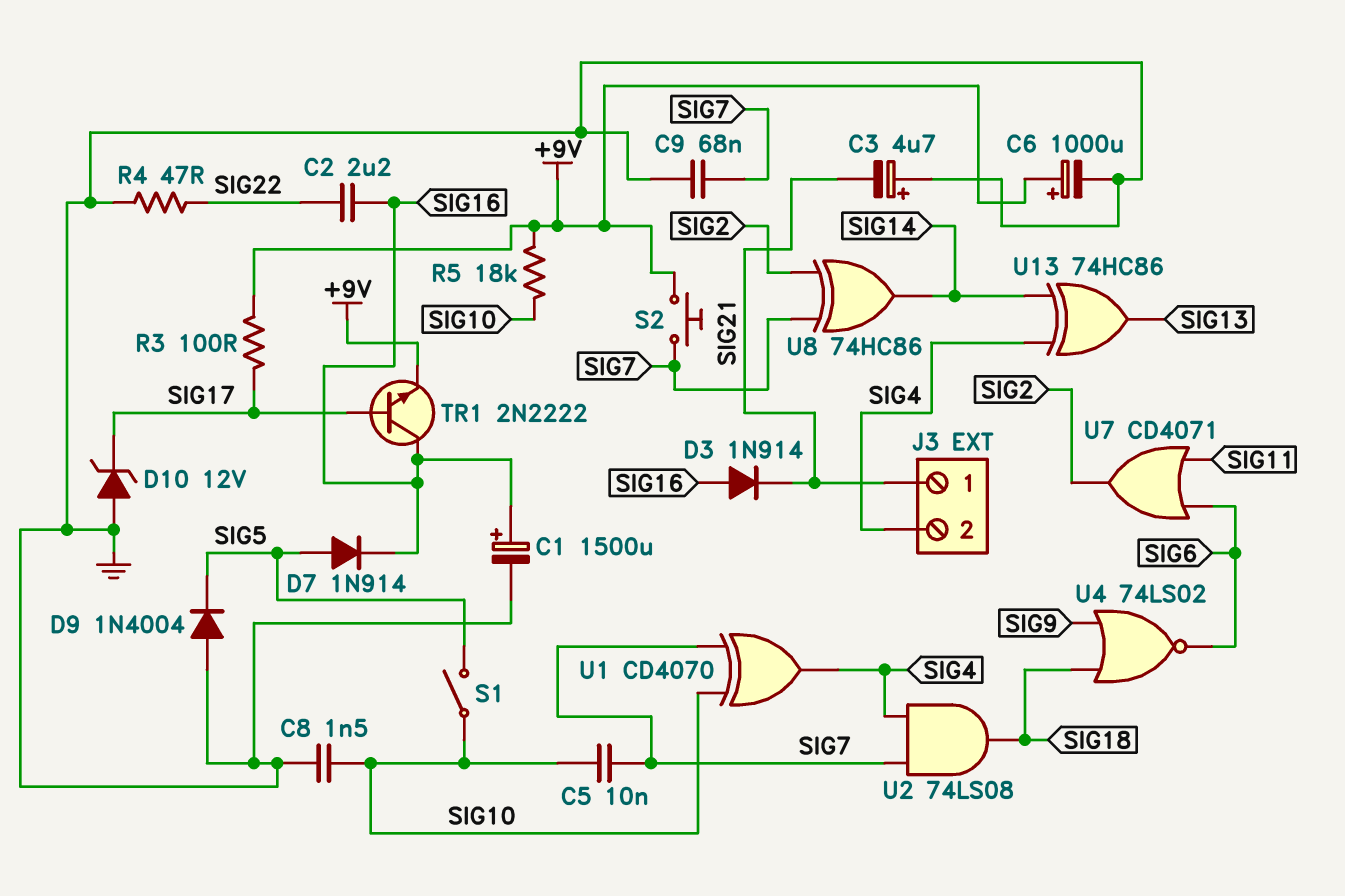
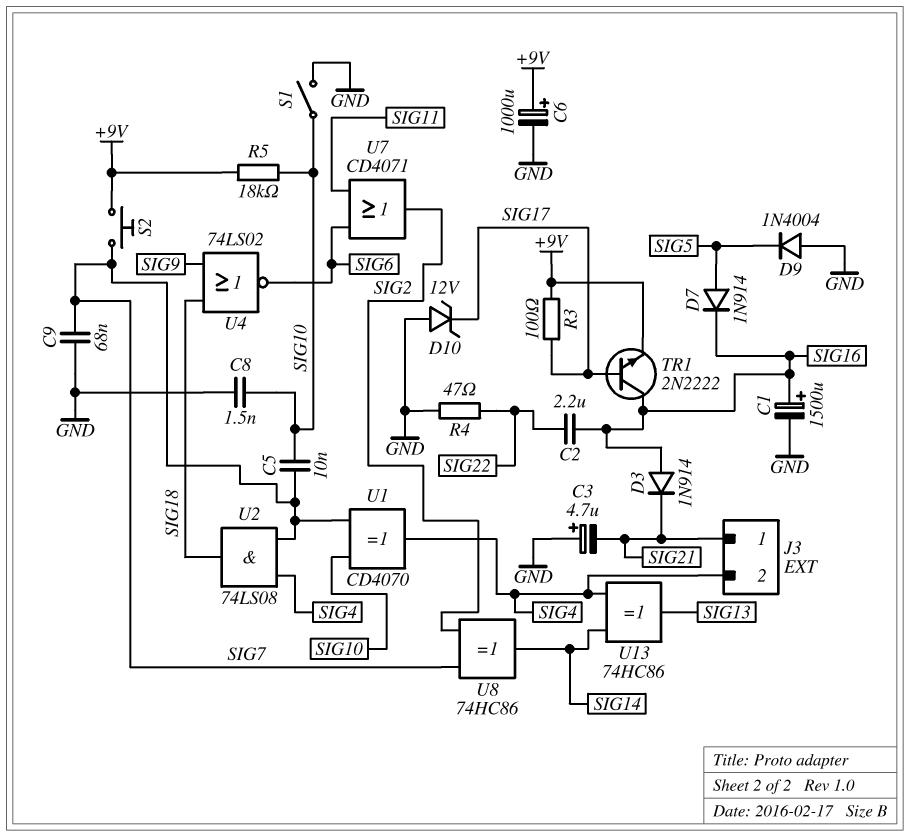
S1: switch (SIG5, SIG10) -> switch (GND, SIG10)

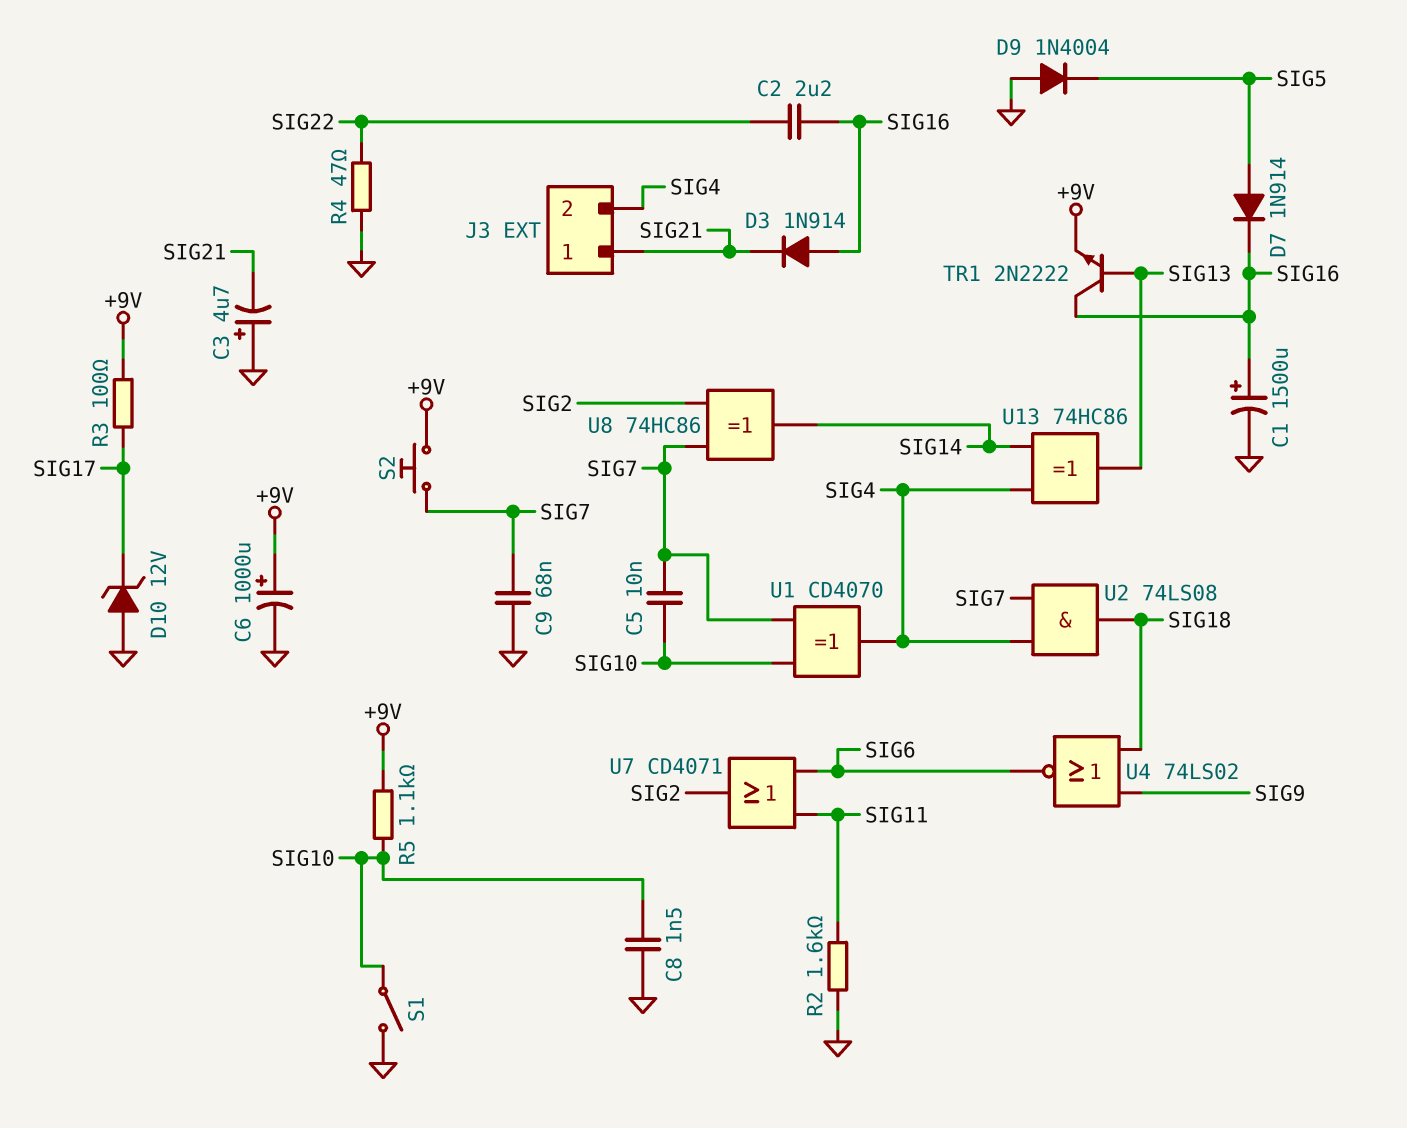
R2: none -> 1.6k (GND, SIG11)
R5: 18k (+9V, SIG10) -> 1.1k (+9V, SIG10)
TR1: NPN 2N2222 (B SIG17, C SIG16, E +9V) -> NPN 2N2222 (B SIG13, C SIG16, E +9V)

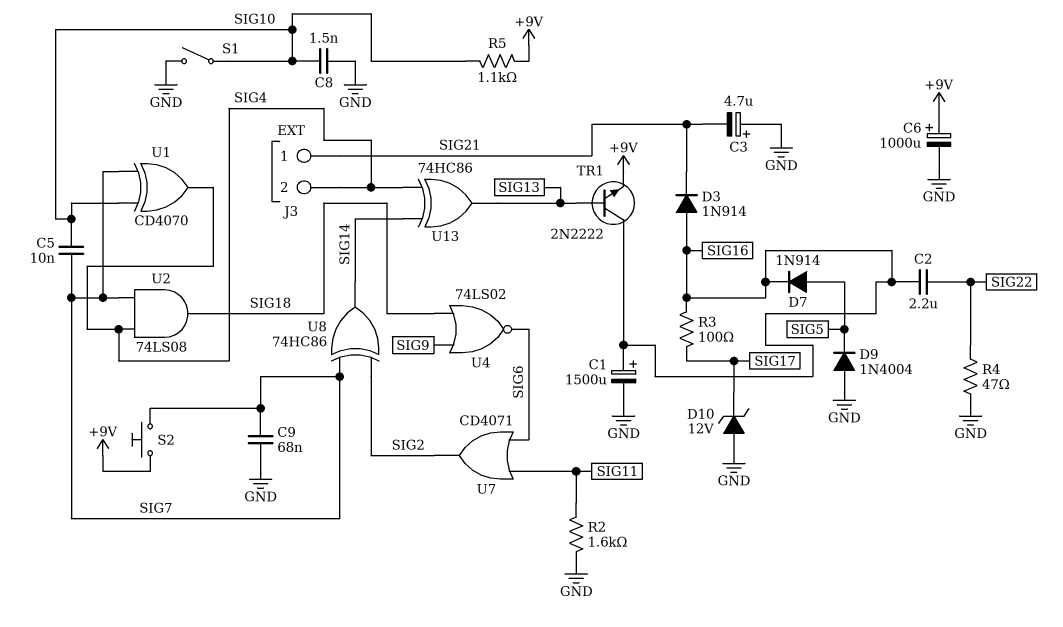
R3: 100 (+9V, SIG17) -> 100 (SIG16, SIG17)

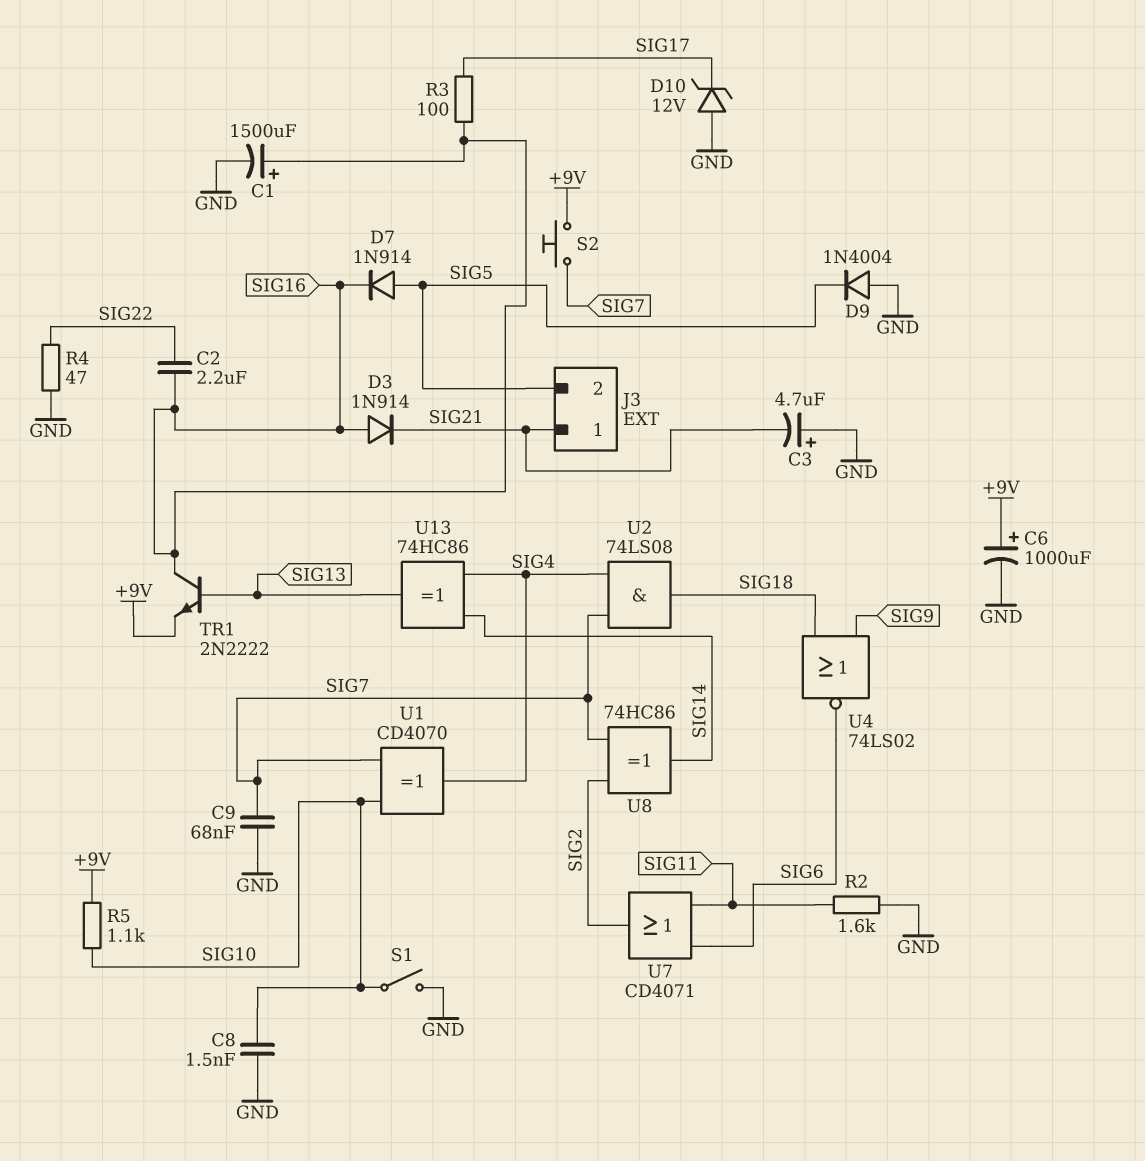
C5: 10nF (SIG7, SIG10) -> none
J3 pin 2: SIG4 -> SIG5

